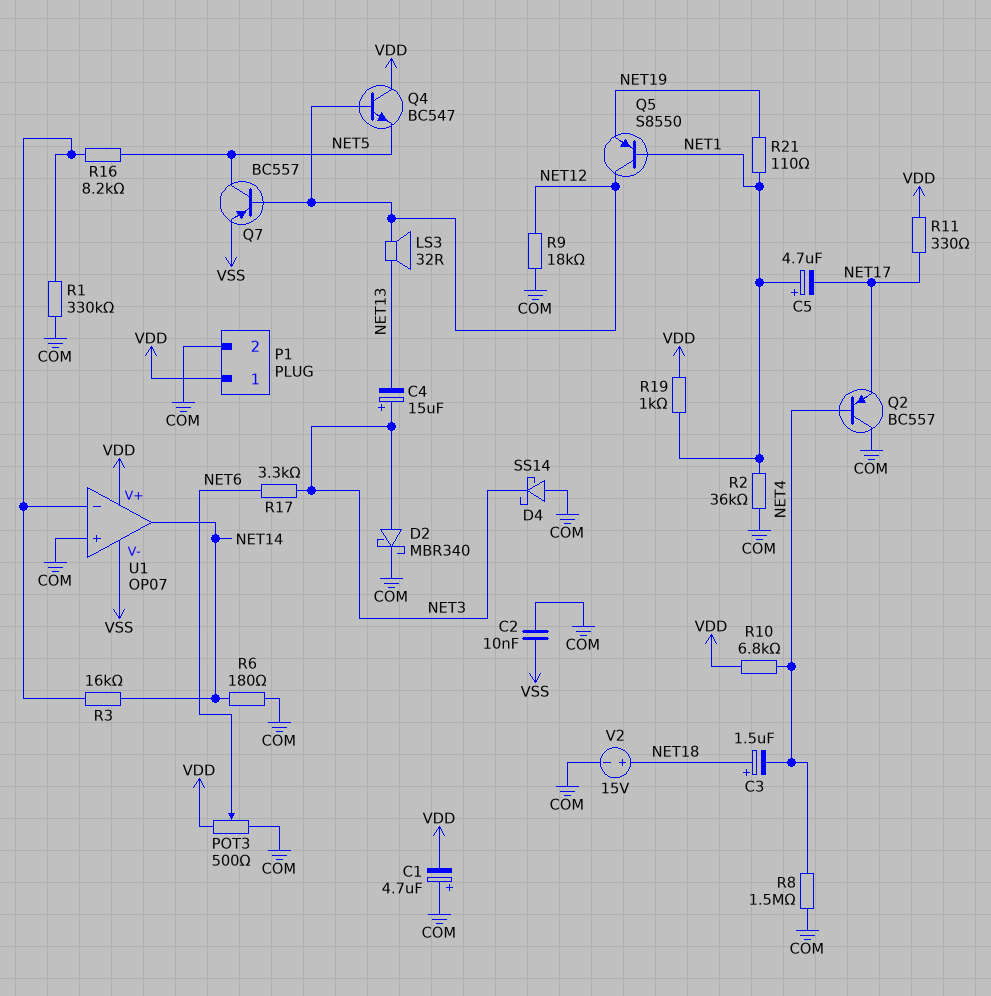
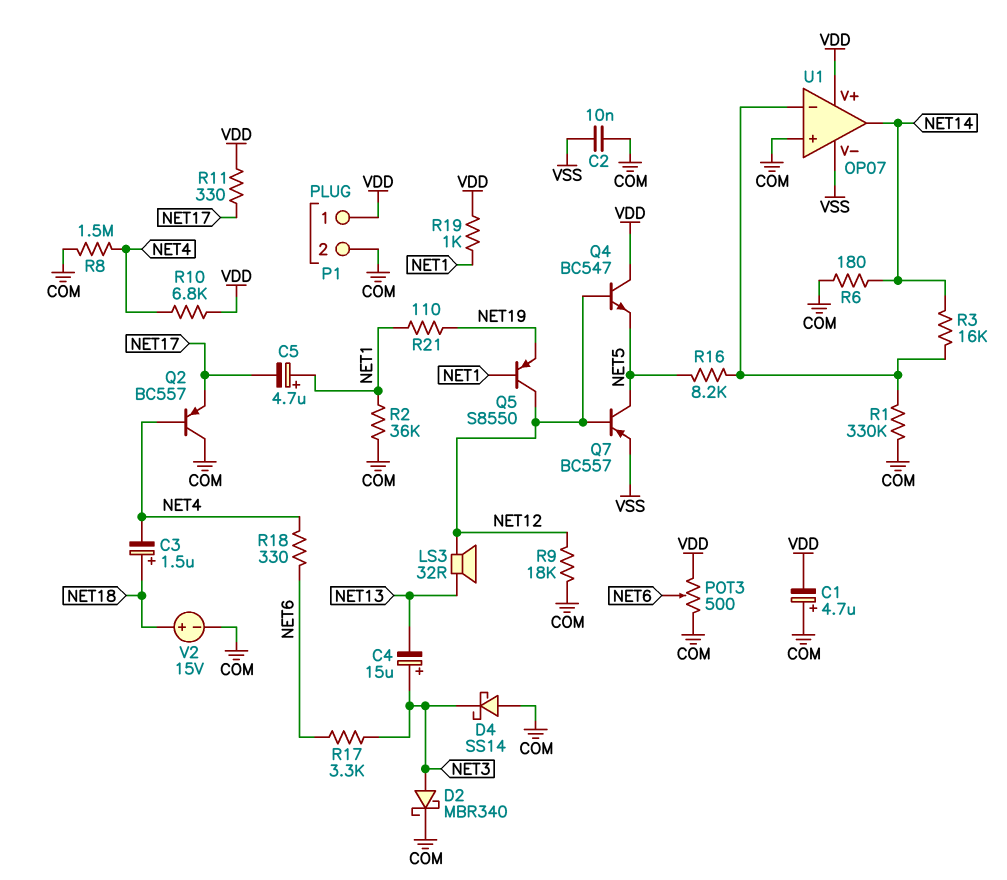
R18: none -> 330 (NET4, NET6)

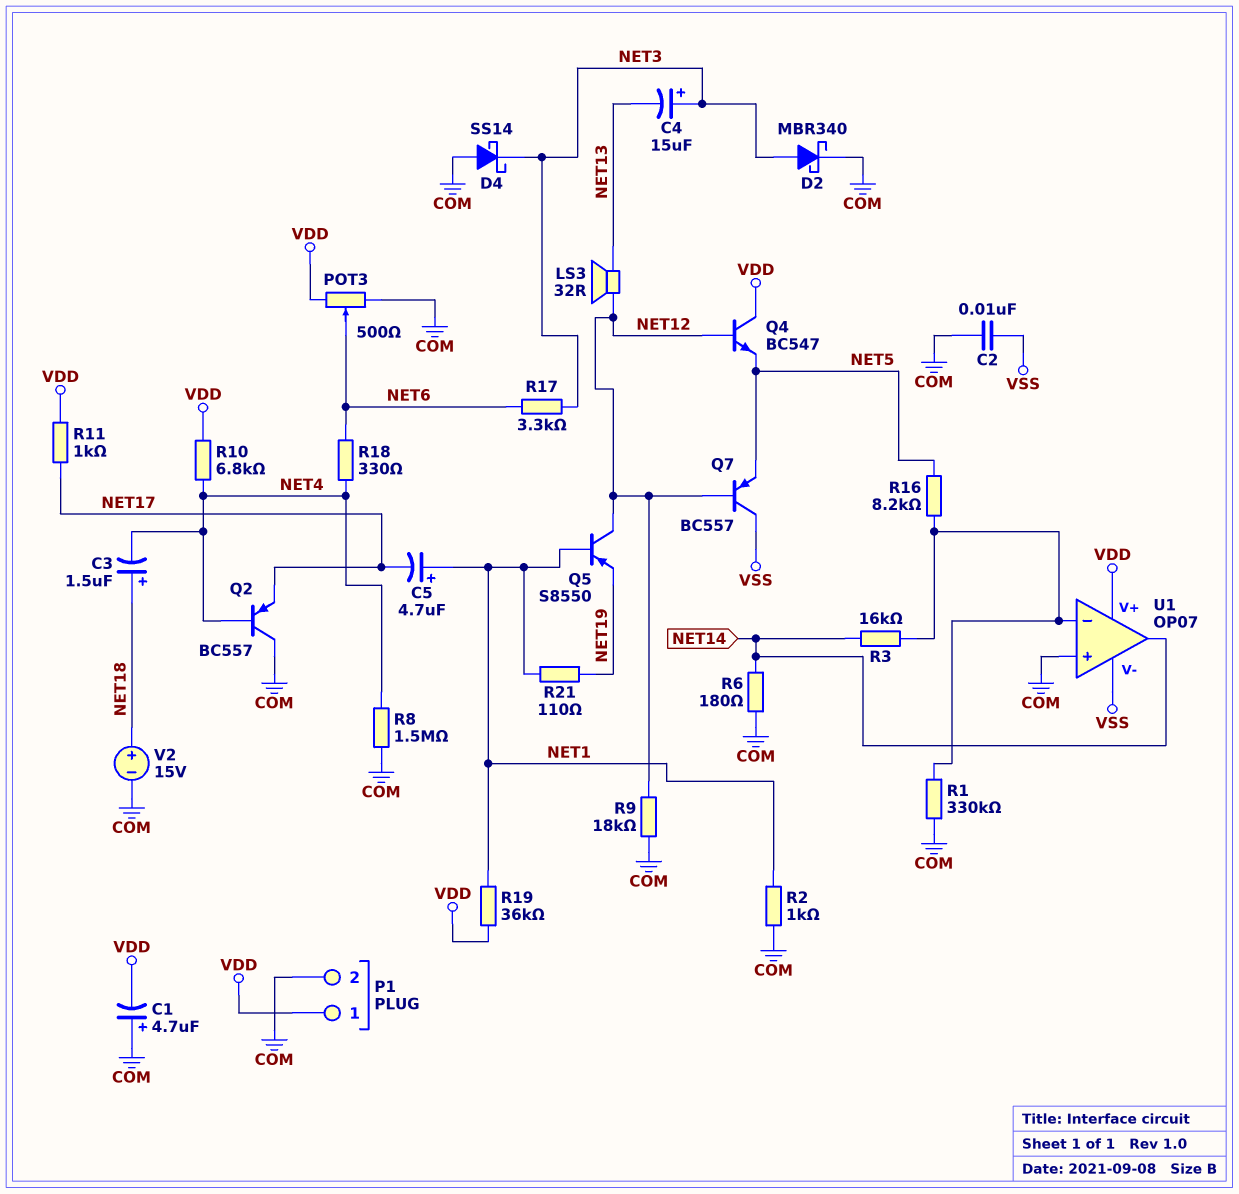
Q7: PNP BC557 (B NET12, C NET5, E VSS) -> PNP BC557 (B NET12, C VSS, E NET5)
R2: 36k (COM, NET1) -> 1k (COM, NET1)
R11: 330 (NET17, VDD) -> 1k (NET17, VDD)
R19: 1k (NET1, VDD) -> 36k (NET1, VDD)

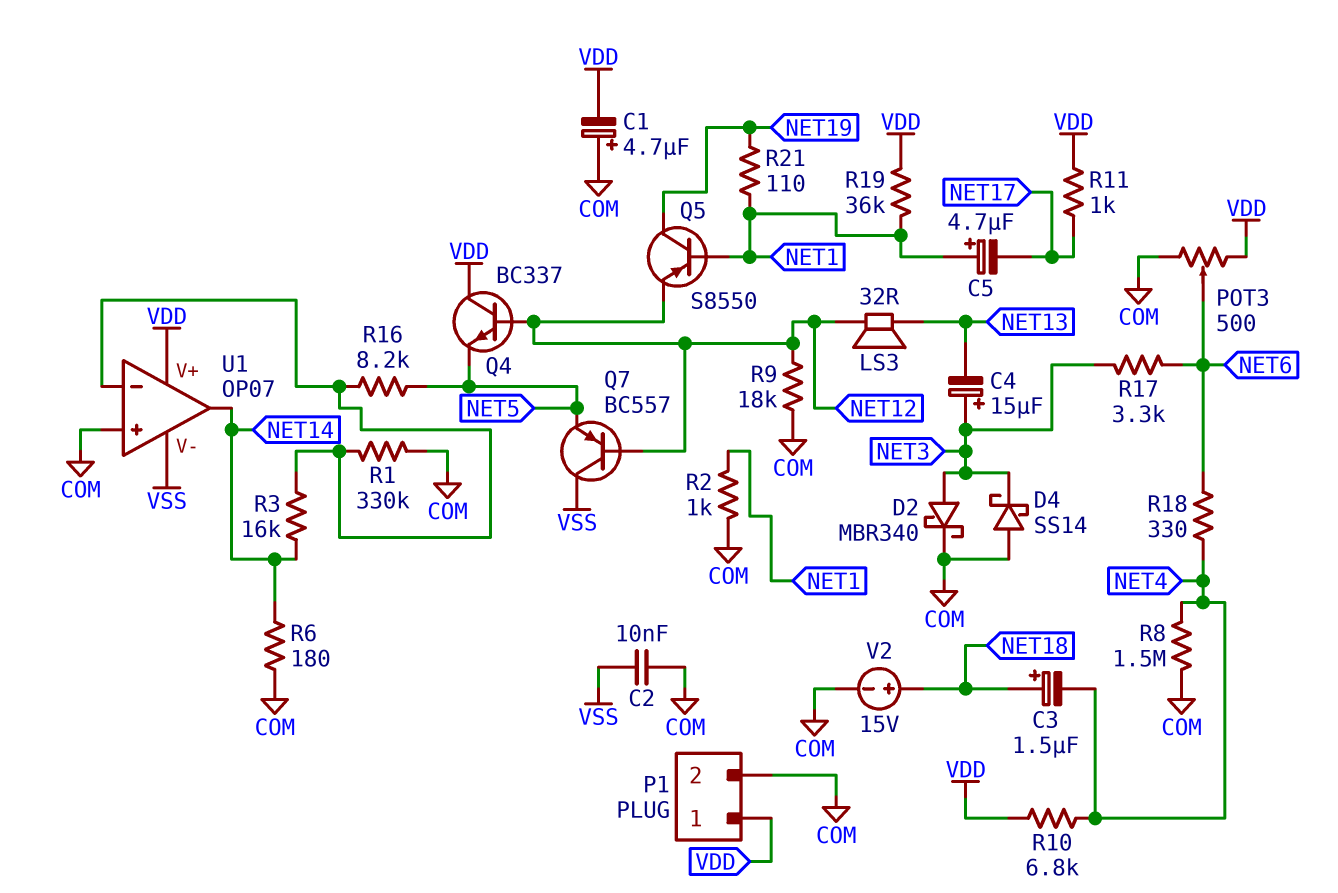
Q2: PNP BC557 (B NET4, C COM, E NET17) -> none
Q4: NPN BC547 (B NET12, C VDD, E NET5) -> NPN BC337 (B NET12, C VDD, E NET5)
Q5: PNP S8550 (B NET1, C NET12, E NET19) -> PNP S8550 (B NET1, C NET19, E NET12)

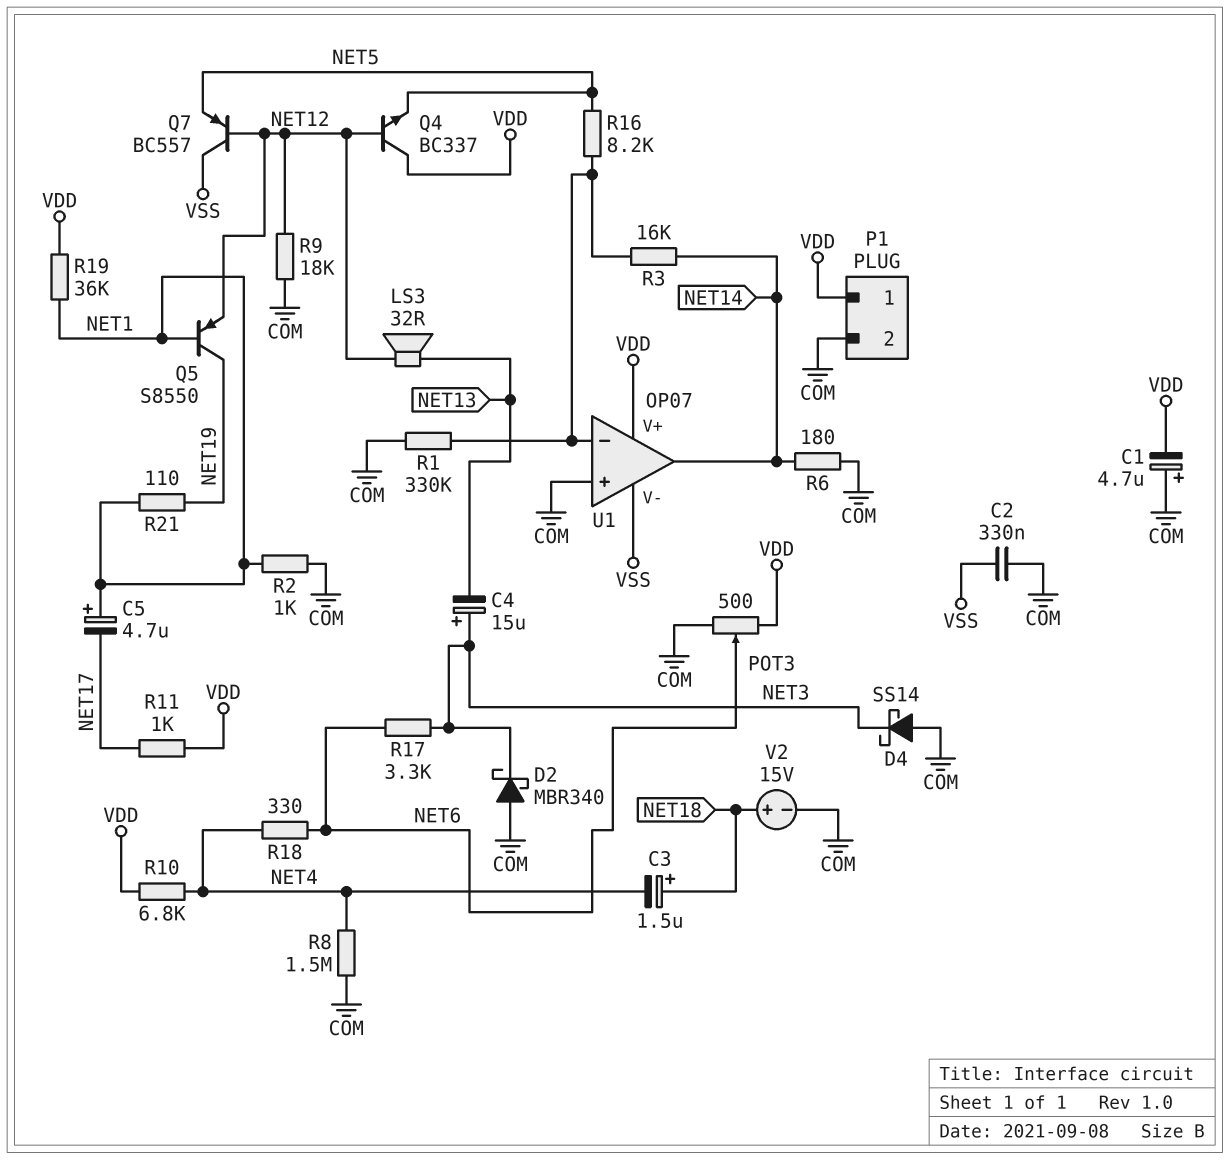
C2: 10nF (COM, VSS) -> 330nF (COM, VSS)
D2: schottky MBR340 (A NET3, K COM) -> schottky MBR340 (A COM, K NET3)

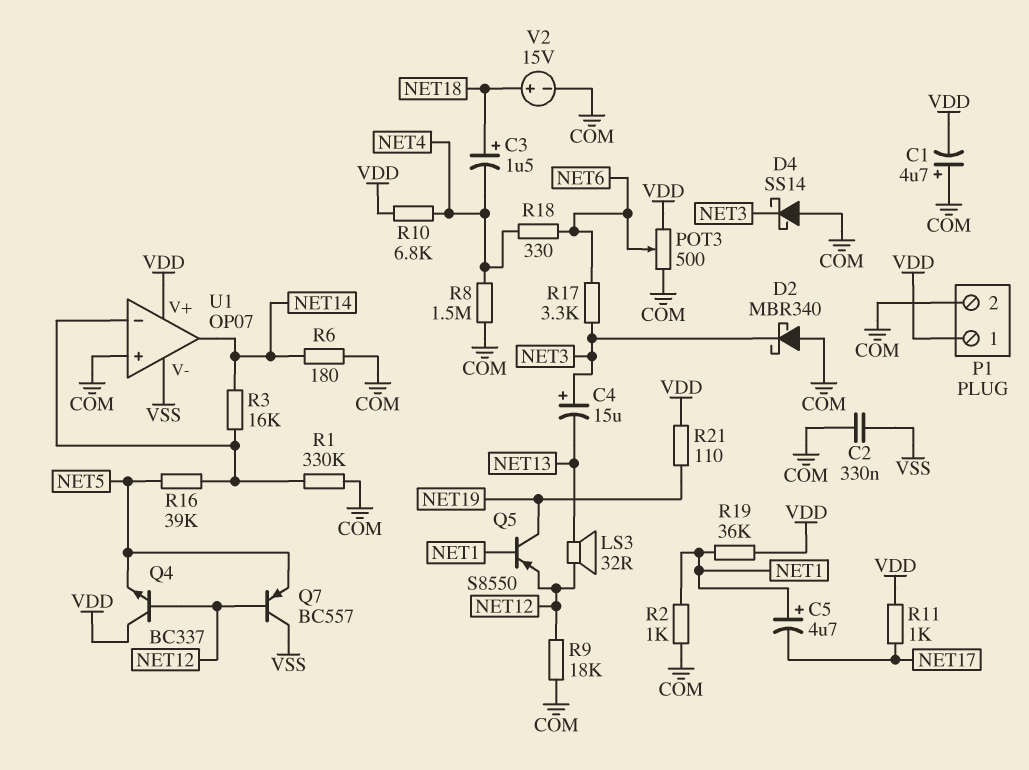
R16: 8.2k (NET5, U1/in-) -> 39k (NET5, U1/in-)
R21: 110 (NET1, NET19) -> 110 (NET19, VDD)

